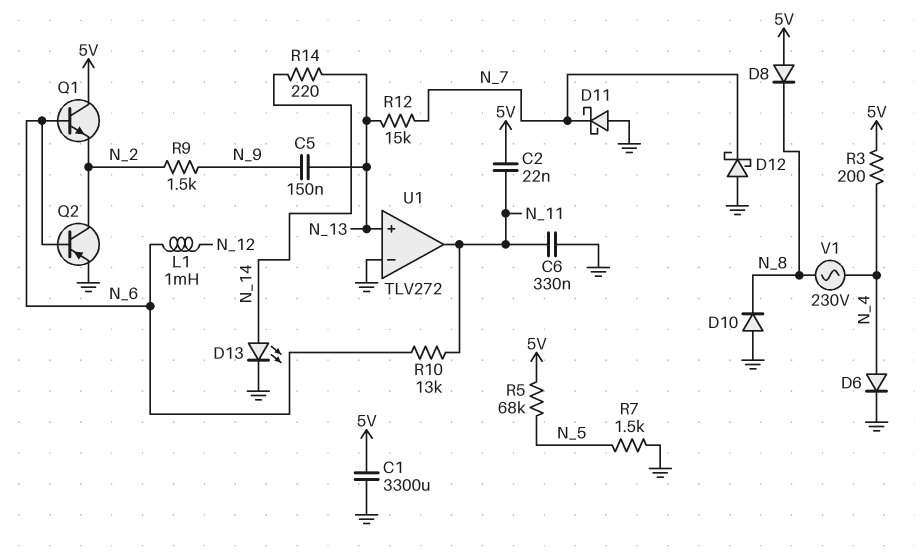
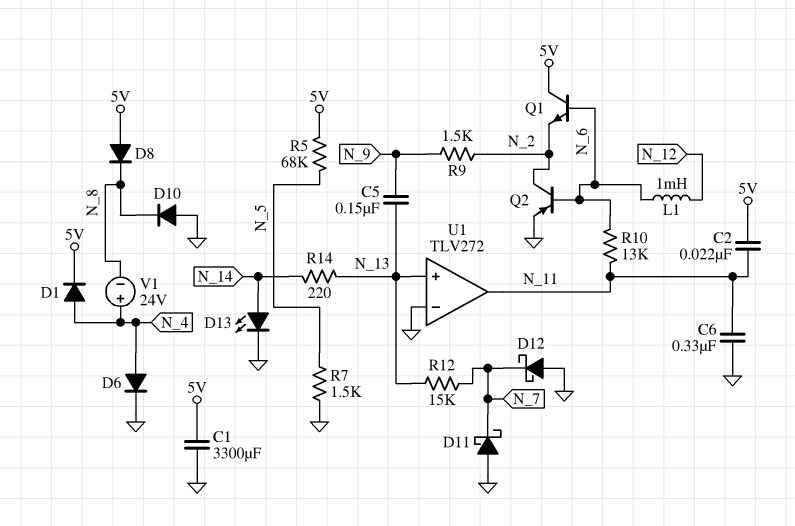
D1: none -> diode (A N_4, K 5V)
R3: 200 (5V, N_4) -> none
V1: AC 230V (N_4, N_8) -> 24V (plus N_4, minus N_8)

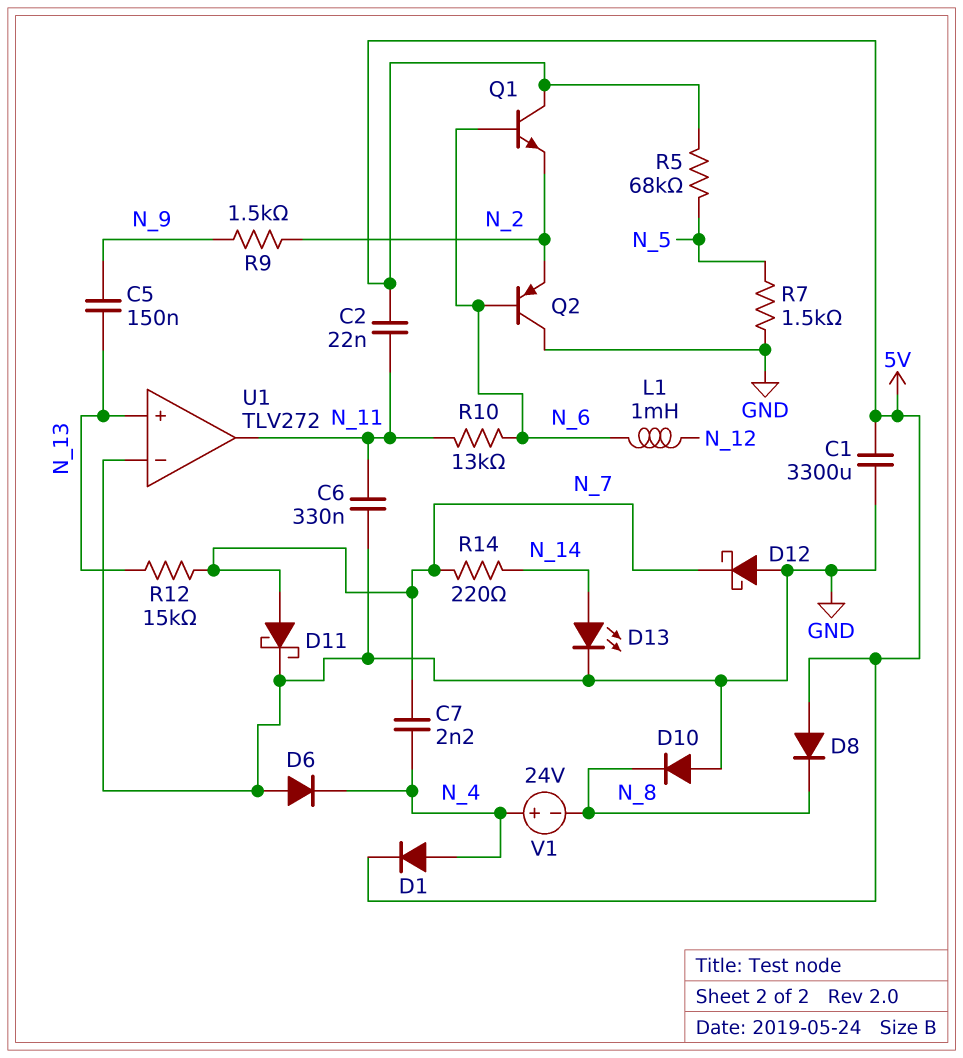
C7: none -> 2.2nF (N_4, N_7)
D6: diode (A N_4, K GND) -> diode (A GND, K N_4)
D11: schottky (A GND, K N_7) -> schottky (A N_7, K GND)
Q2: PNP (B N_6, C N_2, E GND) -> PNP (B N_6, C GND, E N_2)
R14: 220 (N_13, N_14) -> 220 (N_7, N_14)

